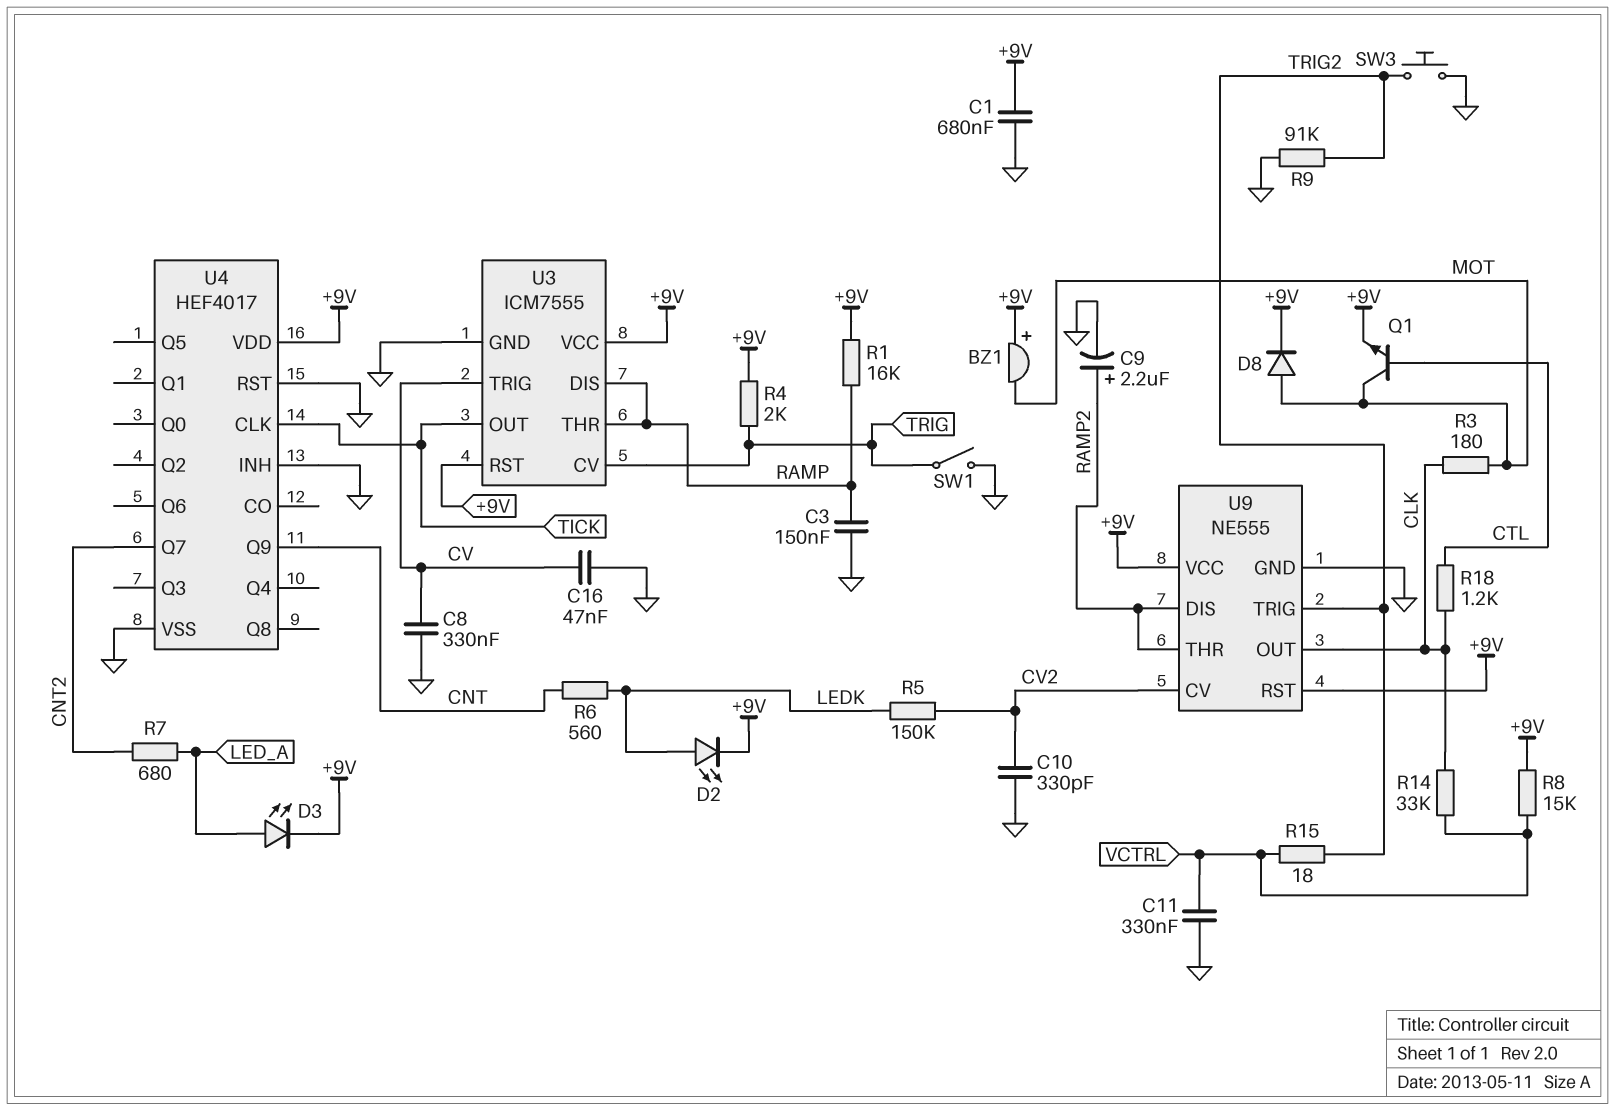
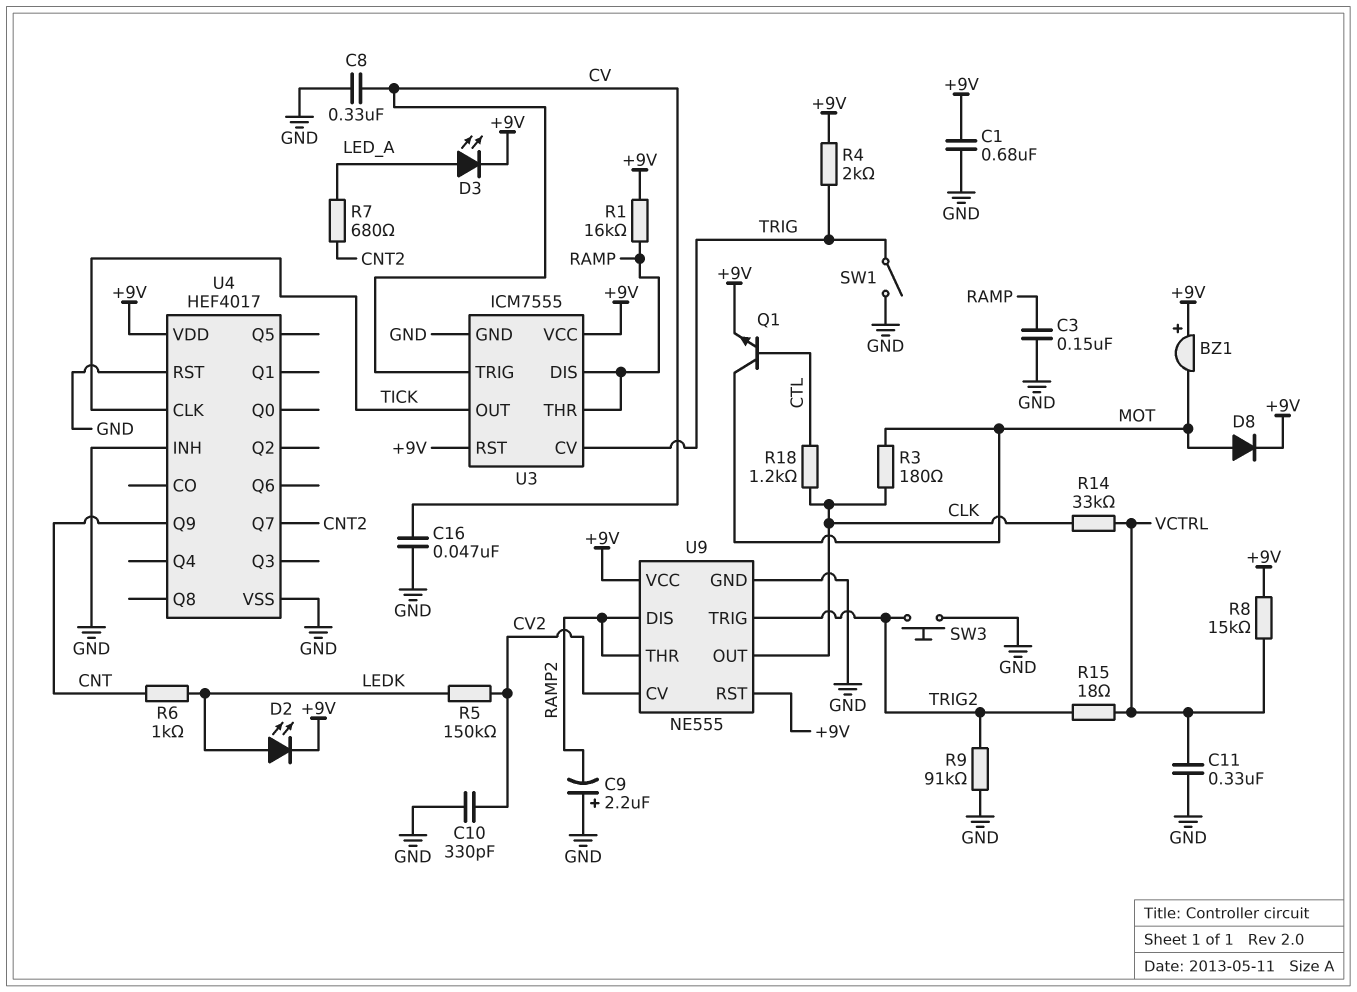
C9: 2.2uF (plus RAMP2, minus GND) -> 2.2uF (plus GND, minus RAMP2)
R6: 560 (CNT, LEDK) -> 1k (CNT, LEDK)

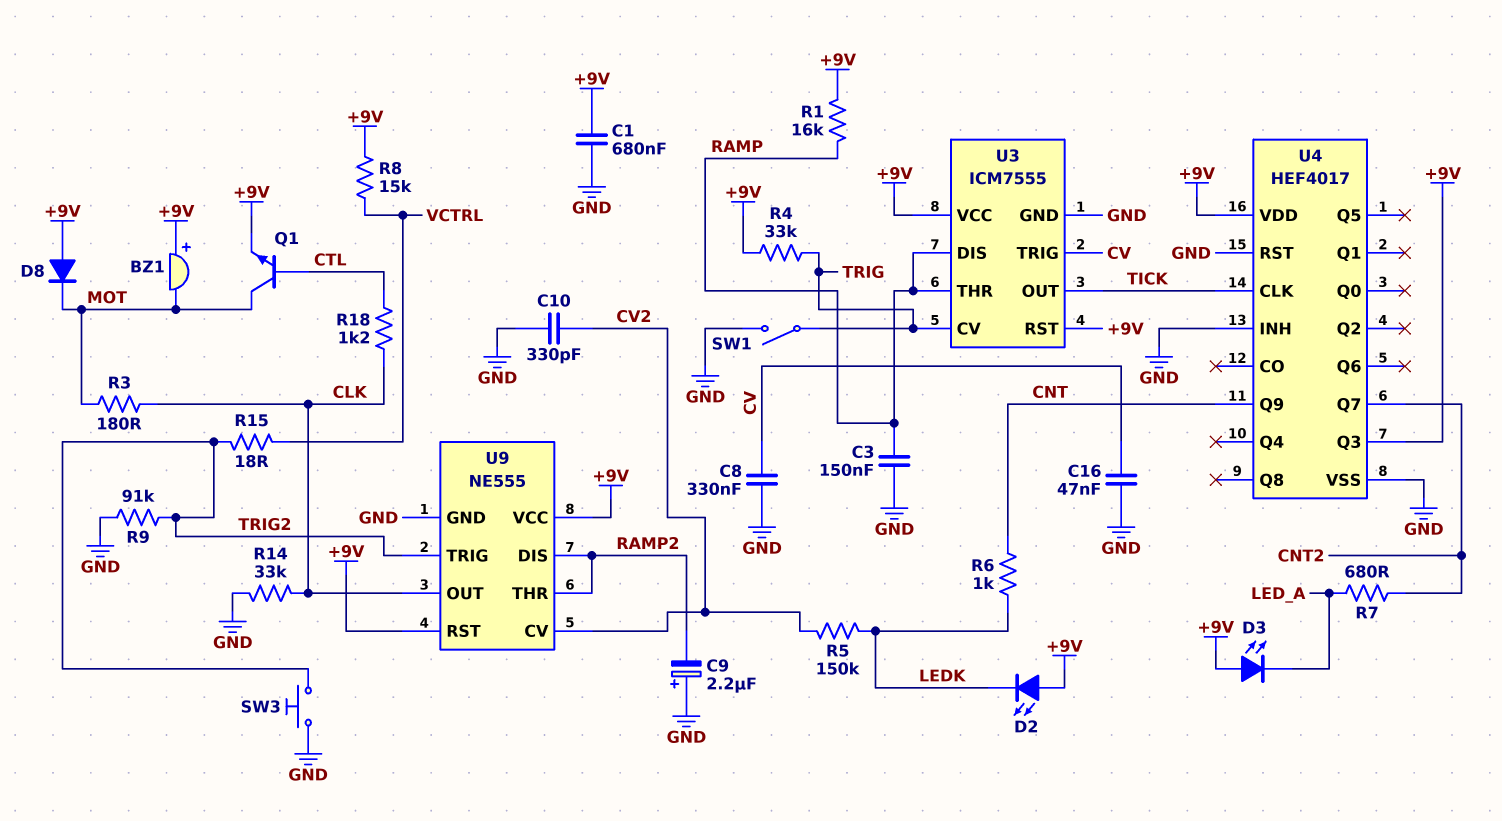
C11: 330nF (GND, VCTRL) -> none
D2: LED (A LEDK, K +9V) -> LED (A +9V, K LEDK)
D3: LED (A LED_A, K +9V) -> LED (A +9V, K LED_A)
D8: diode (A MOT, K +9V) -> diode (A +9V, K MOT)
R4: 2k (+9V, TRIG) -> 33k (+9V, TRIG)
R14: 33k (CLK, VCTRL) -> 33k (CLK, GND)
U4 pin Q3: none -> +9V

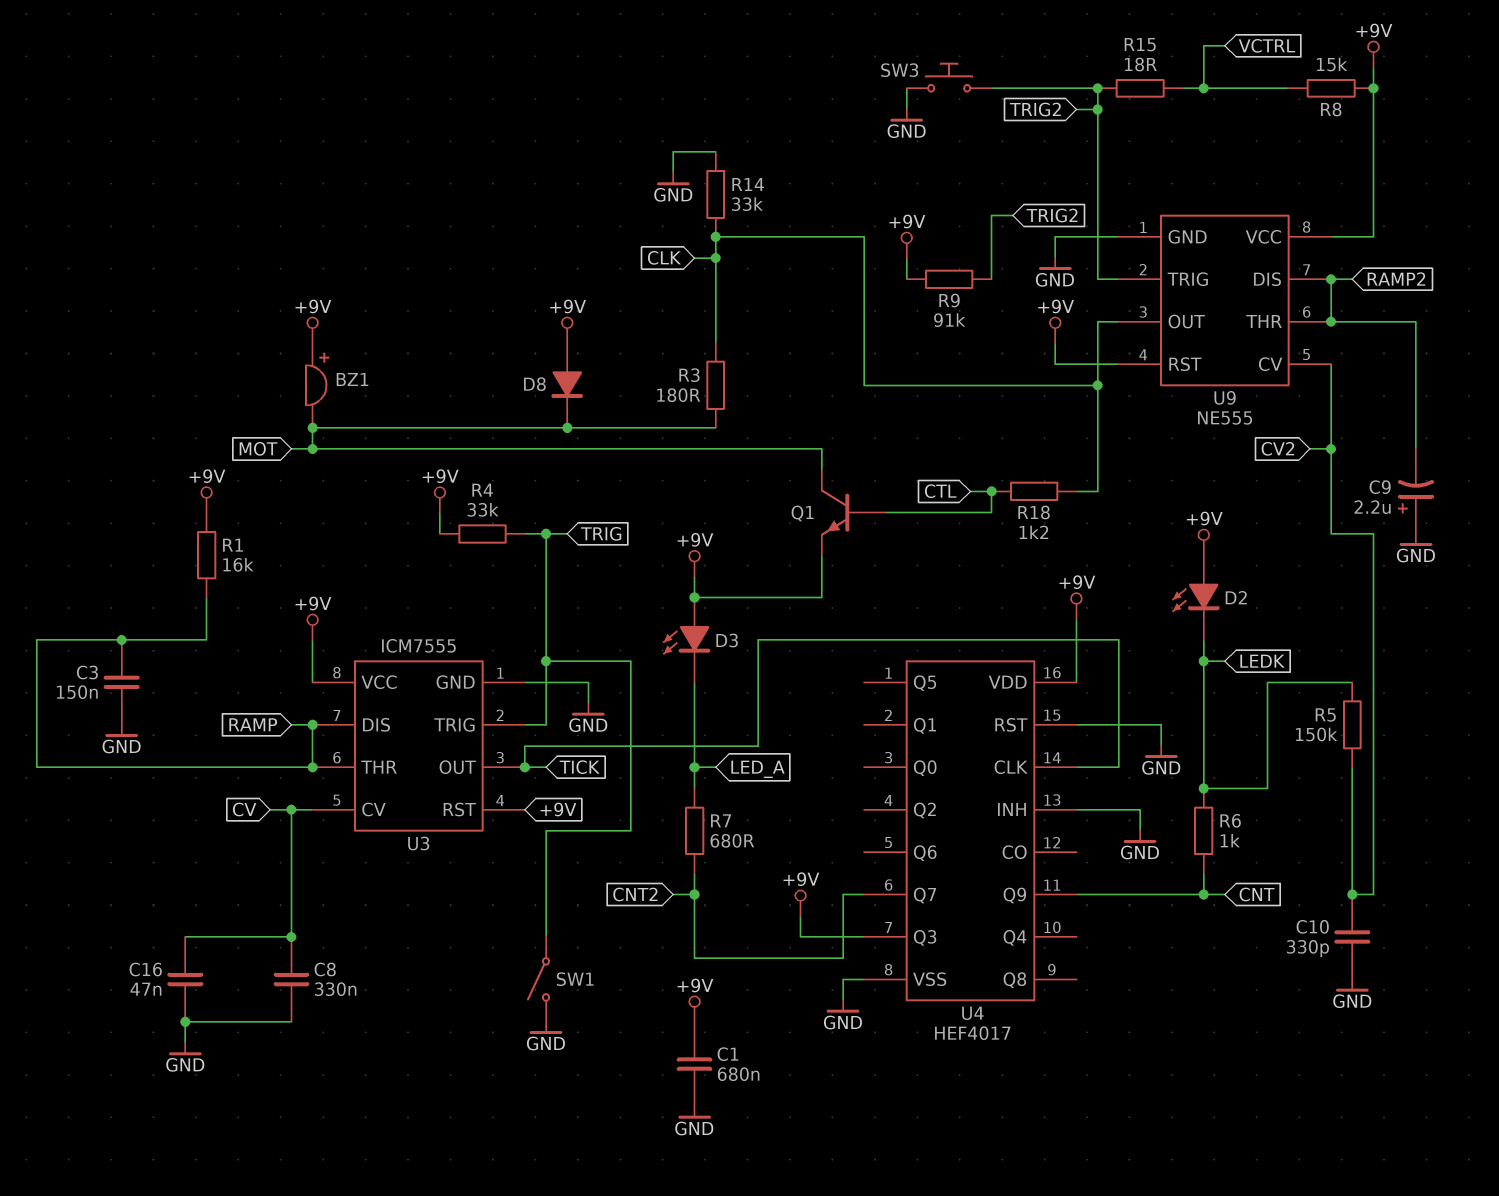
R9: 91k (GND, TRIG2) -> 91k (+9V, TRIG2)
U3 pin CV: TRIG -> CV
U3 pin TRIG: CV -> TRIG

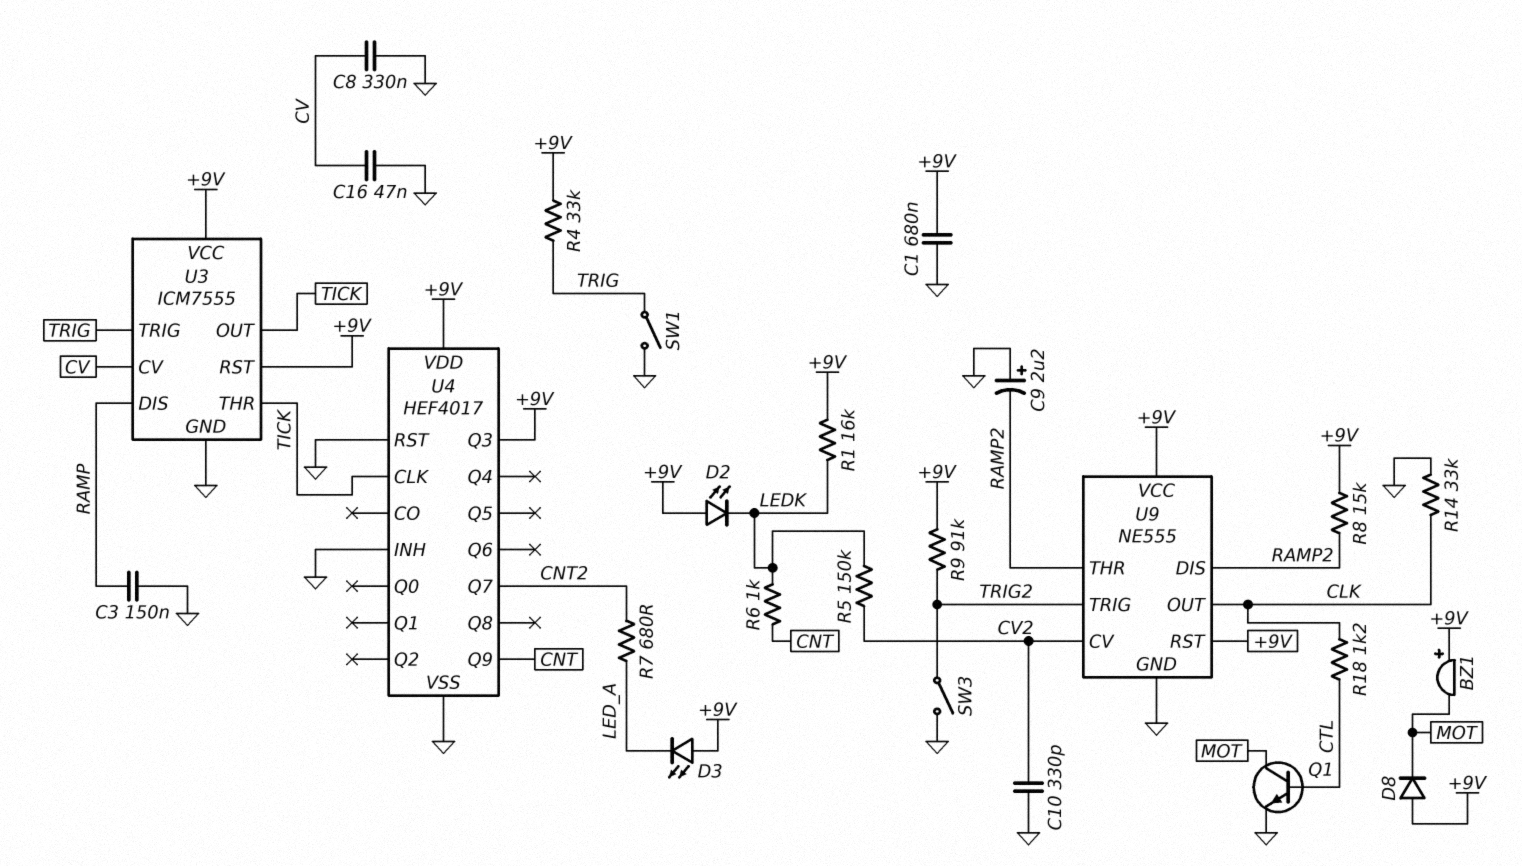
Q1: NPN (B CTL, C MOT, E +9V) -> NPN (B CTL, C MOT, E GND)
R1: 16k (+9V, RAMP) -> 16k (+9V, LEDK)
R3: 180 (CLK, MOT) -> none
R8: 15k (+9V, VCTRL) -> 15k (+9V, RAMP2)
R15: 18 (TRIG2, VCTRL) -> none
SW3: button (GND, TRIG2) -> switch (GND, TRIG2)
U3 pin THR: RAMP -> TICK

